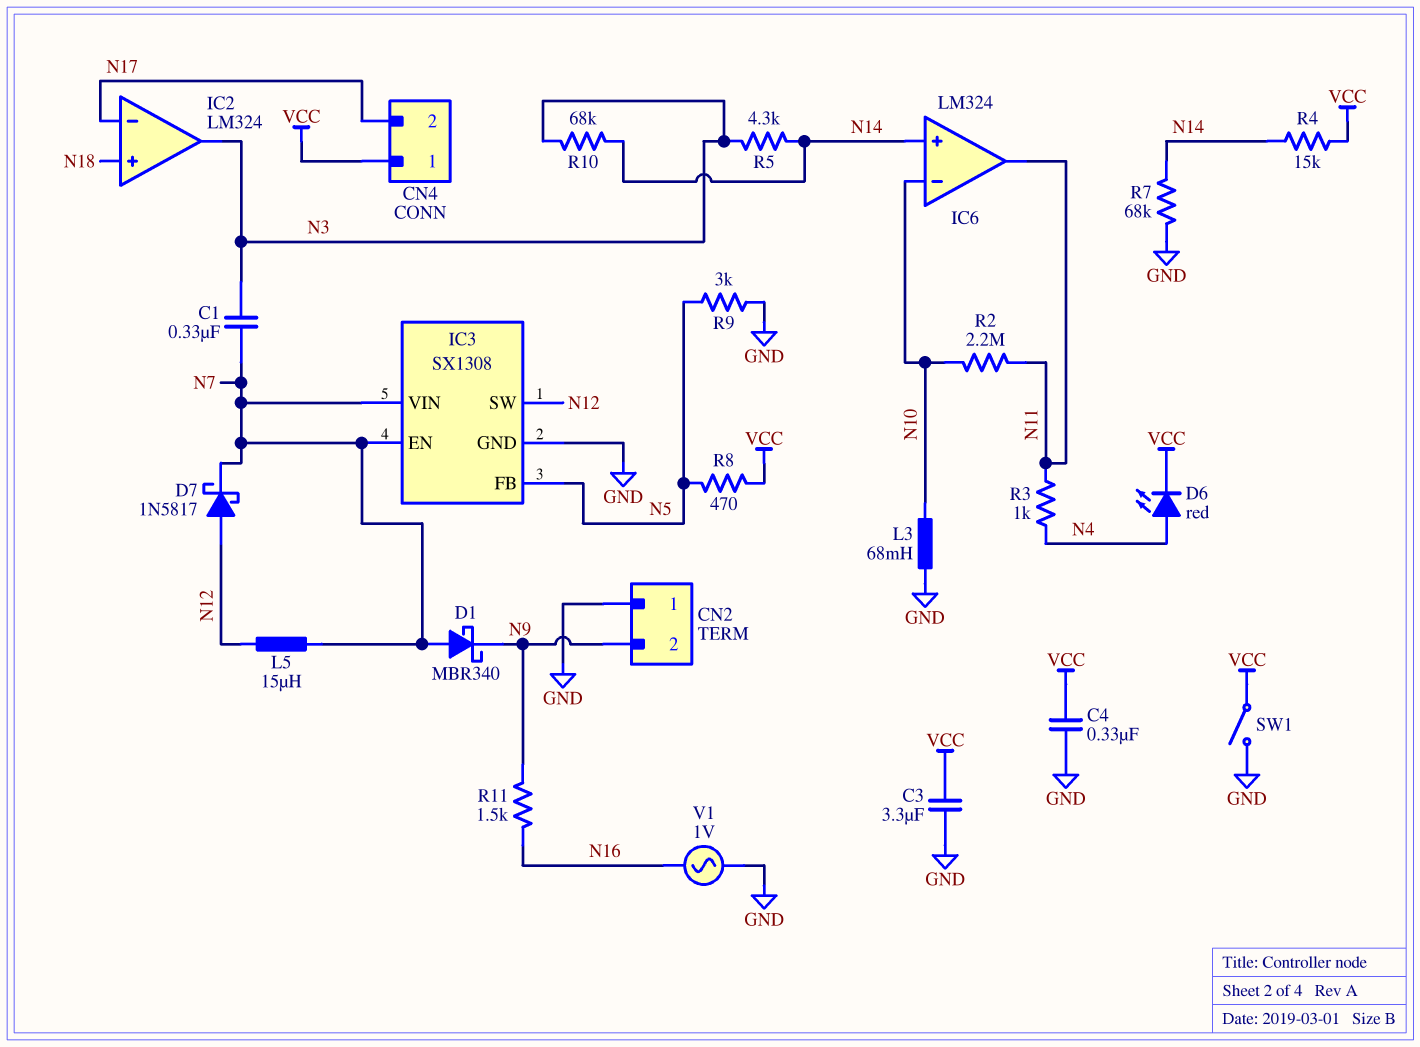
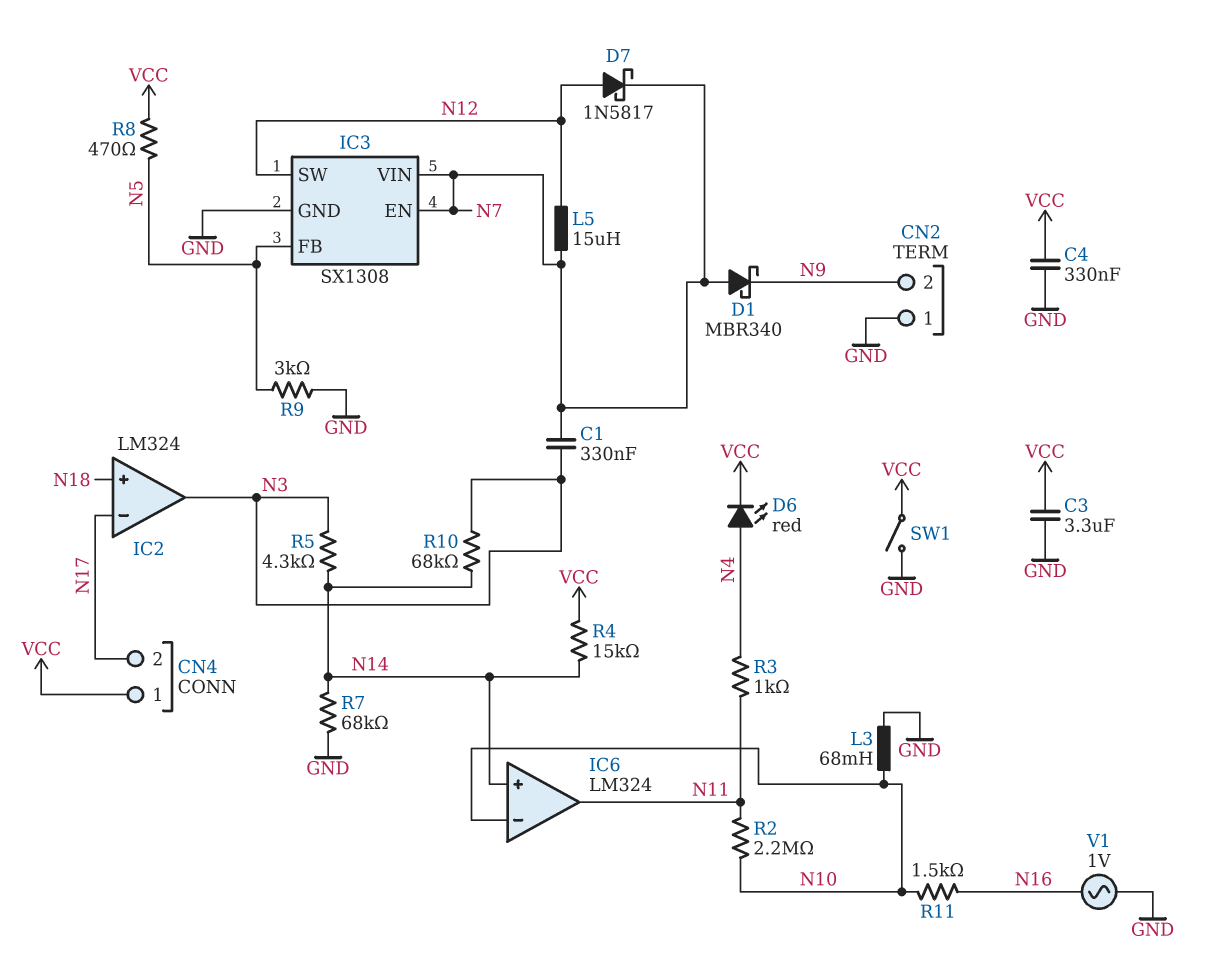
R11: 1.5k (N9, N16) -> 1.5k (N10, N16)

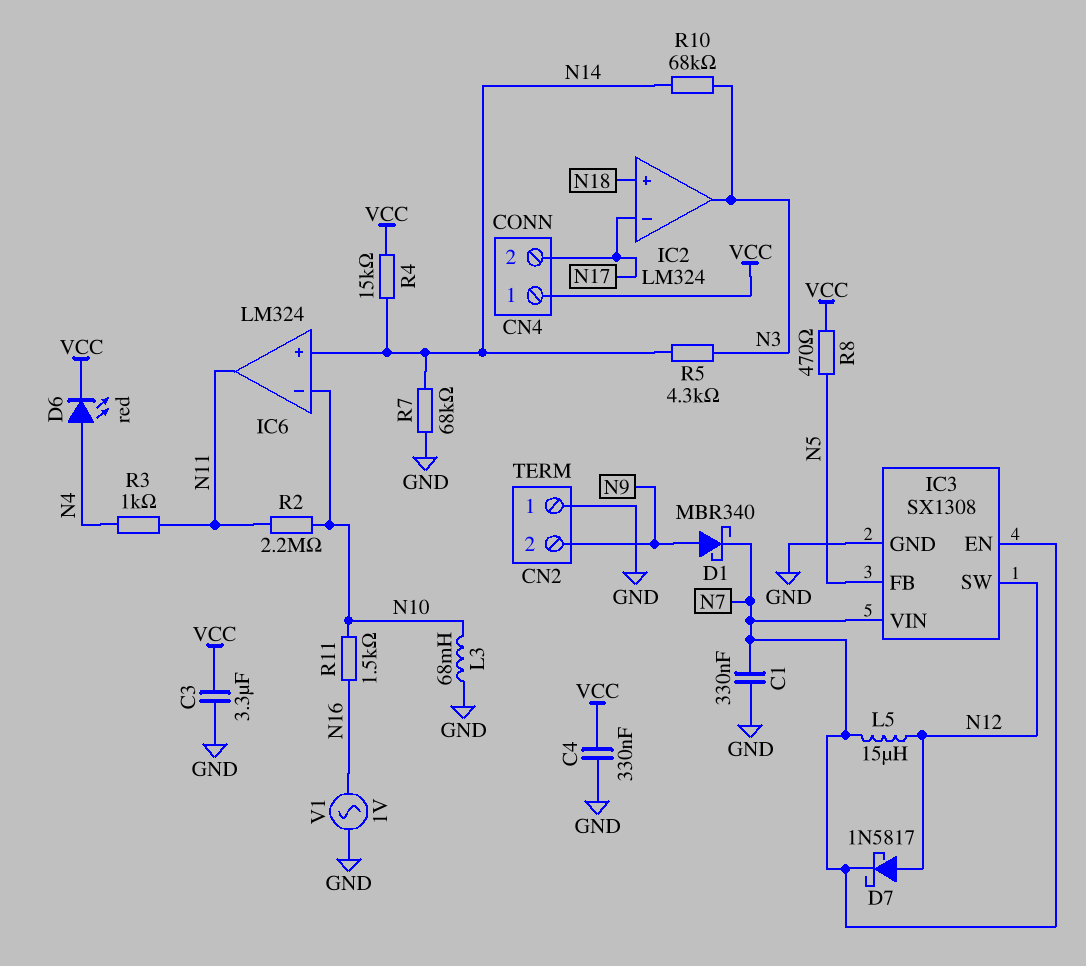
C1: 330nF (N3, N7) -> 330nF (GND, N7)
D1: schottky MBR340 (A N7, K N9) -> schottky MBR340 (A N9, K N7)
R9: 3k (GND, N5) -> none
SW1: switch (GND, VCC) -> none

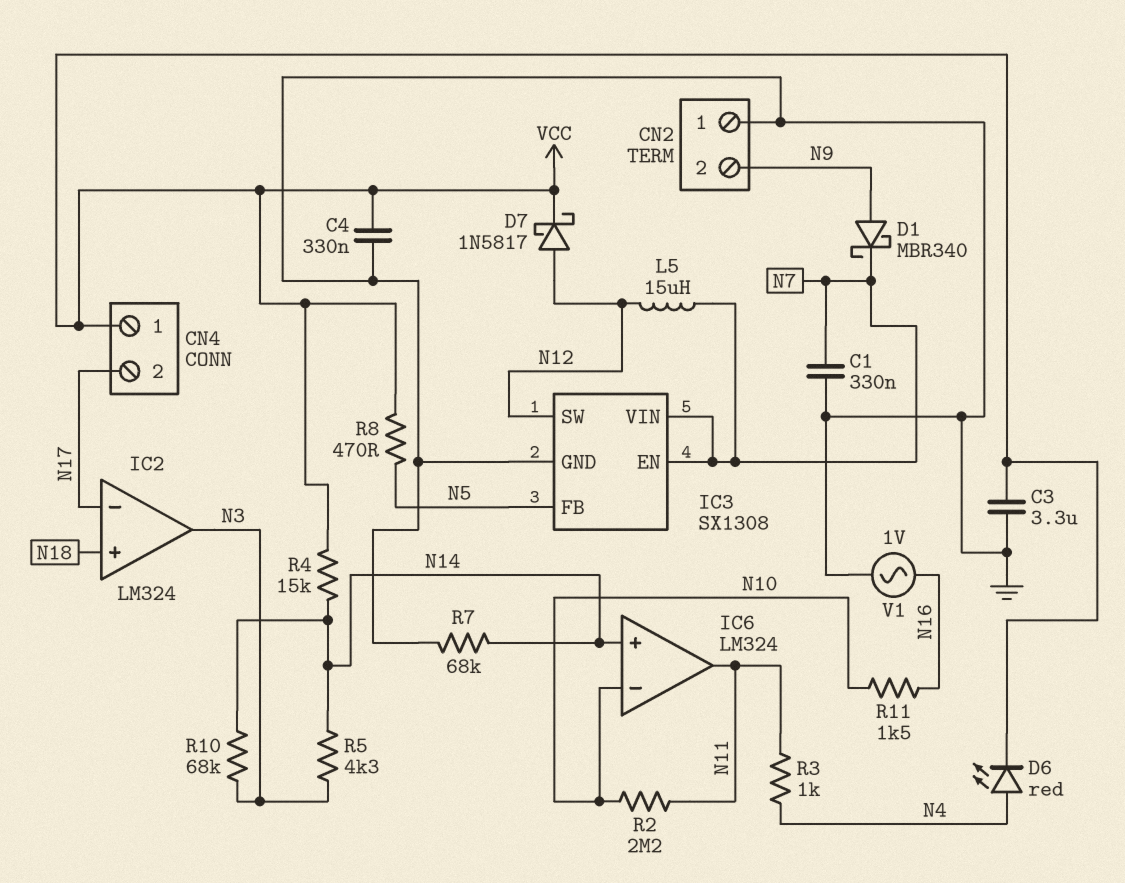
D7: schottky 1N5817 (A N12, K N7) -> schottky 1N5817 (A N12, K VCC)
L3: 68mH (GND, N10) -> none

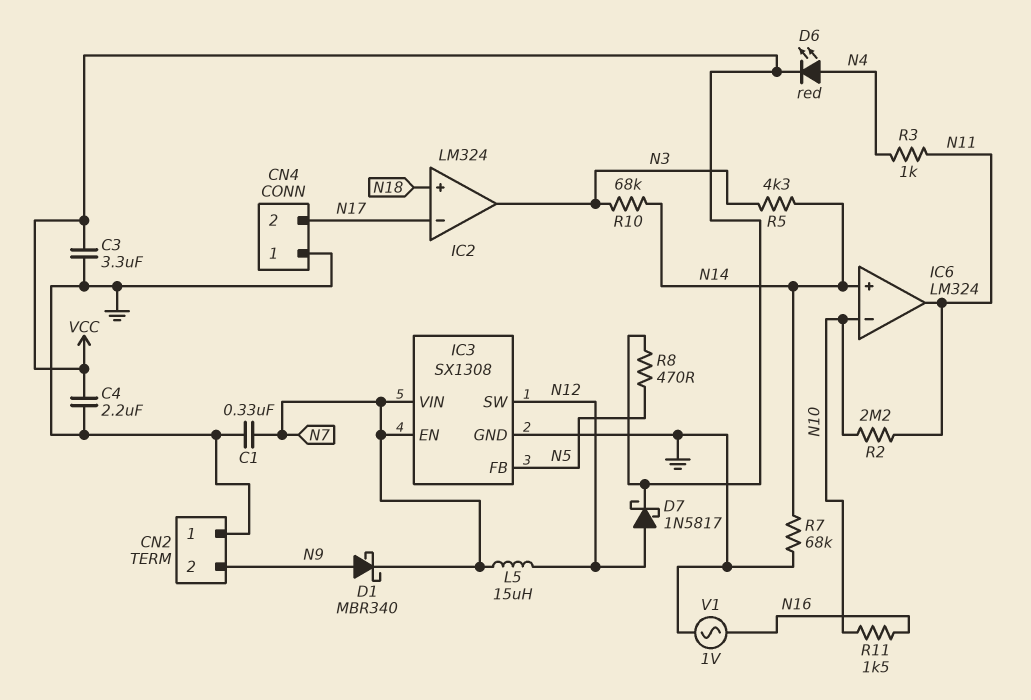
C4: 330nF (GND, VCC) -> 2.2uF (GND, VCC)
CN4 pin 1: VCC -> GND
R4: 15k (N14, VCC) -> none

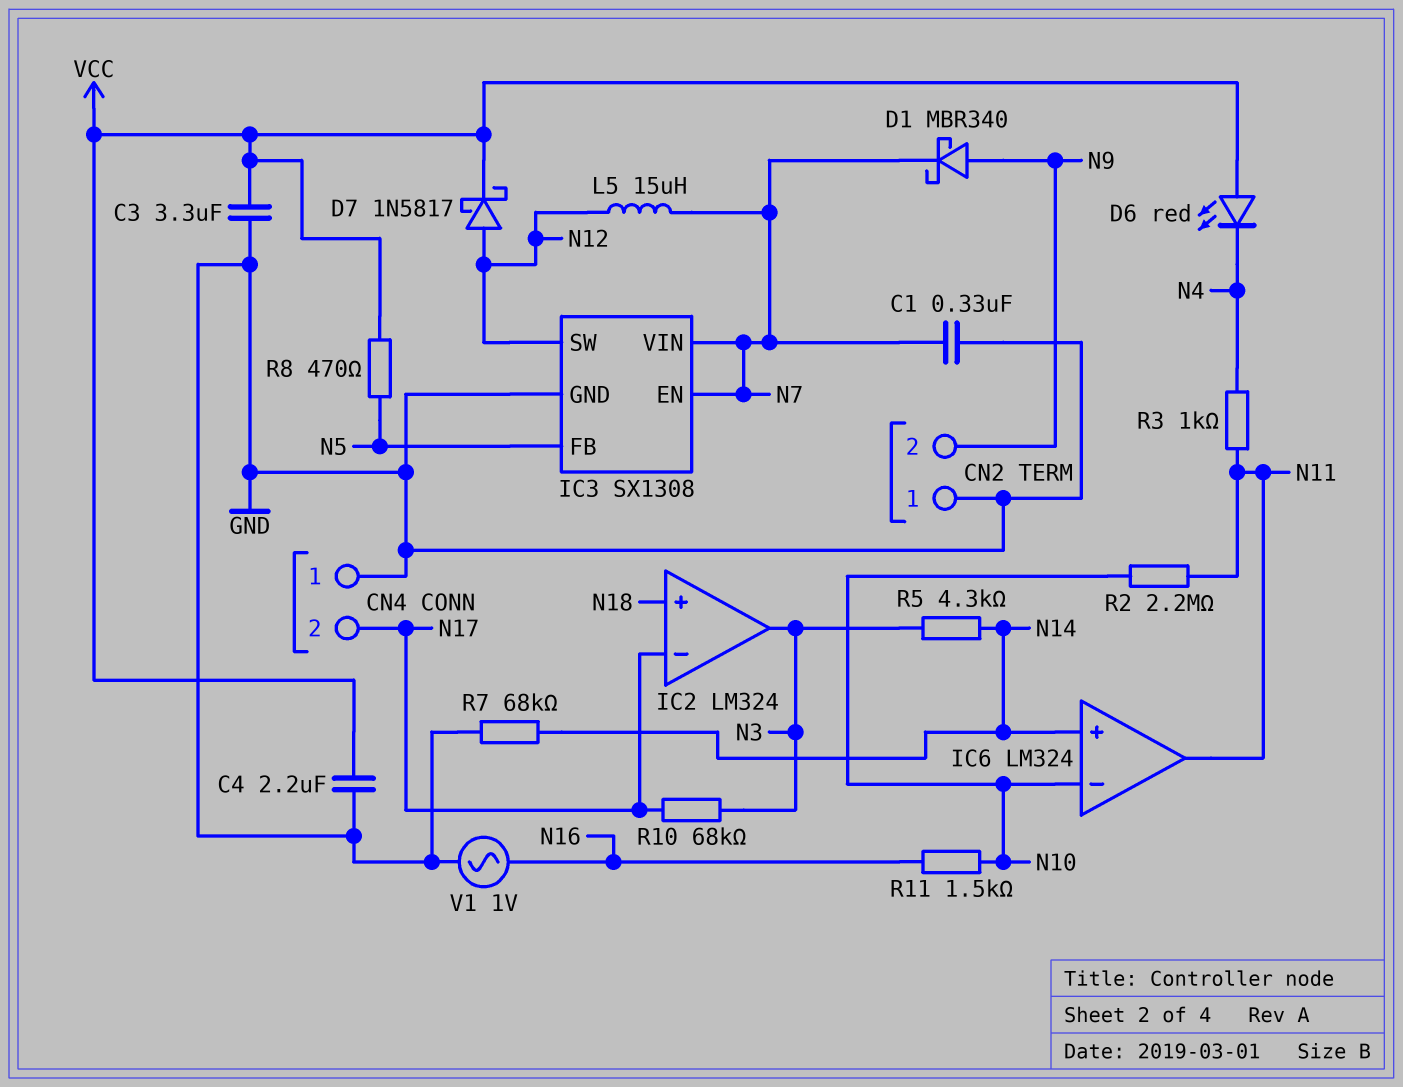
D6: LED red (A N4, K VCC) -> LED red (A VCC, K N4)
R10: 68k (N3, N14) -> 68k (N3, N17)

